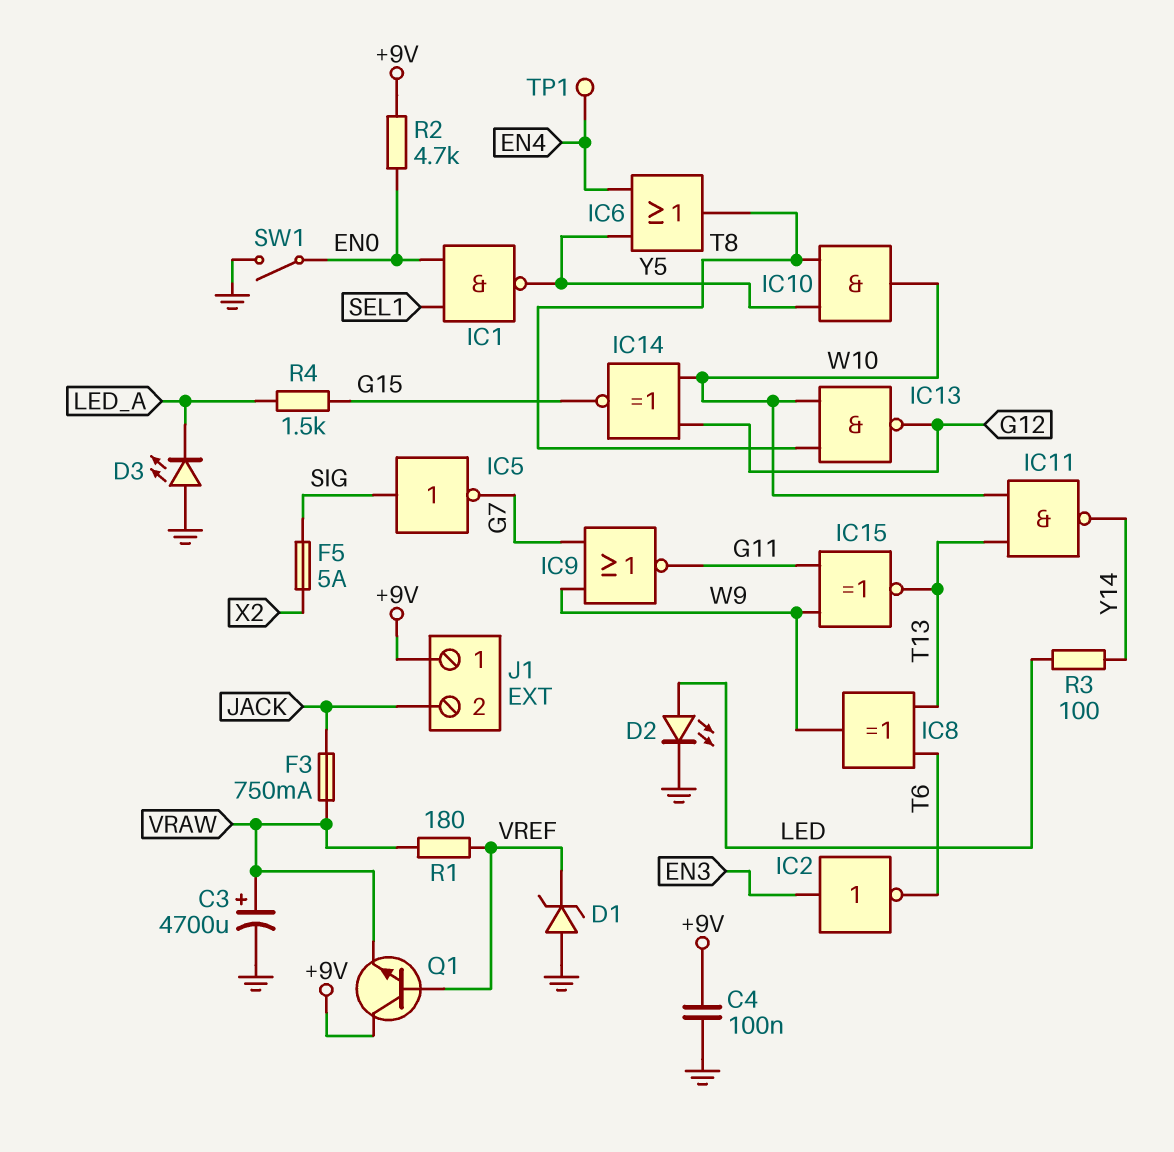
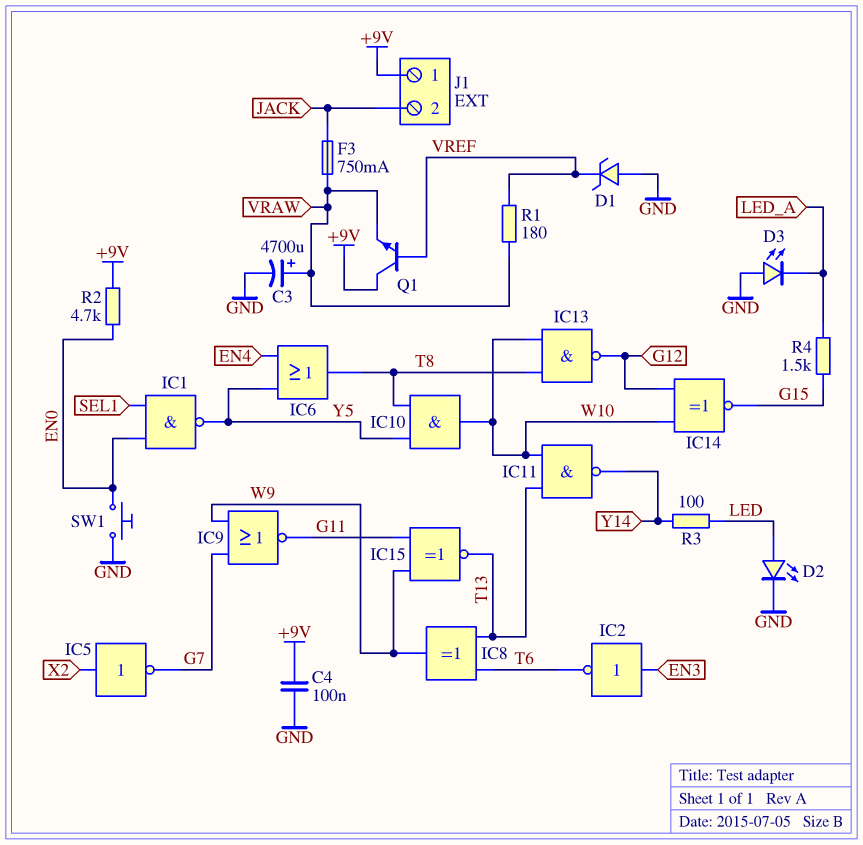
F5: 5A (SIG, X2) -> none
IC5: NOT (in SIG, out G7) -> NOT (in X2, out G7)
SW1: switch (EN0, GND) -> button (EN0, GND)
TP1: test point (EN4) -> none

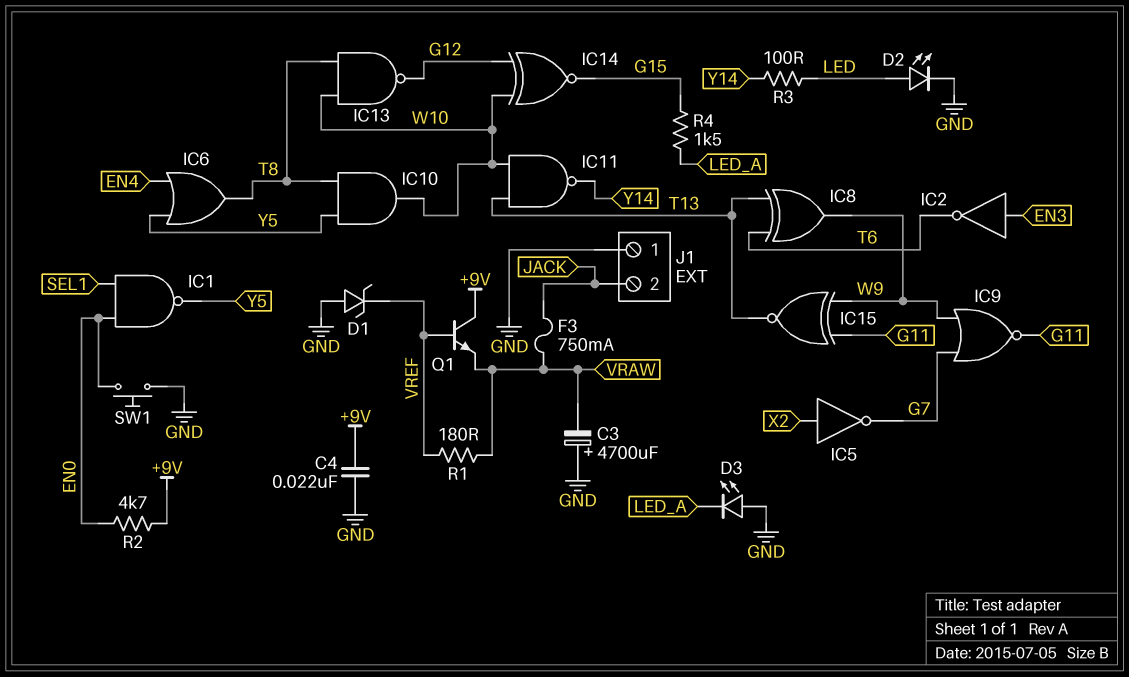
C3: 4700uF (plus VRAW, minus GND) -> 4700uF (plus GND, minus VRAW)
C4: 100nF (+9V, GND) -> 22nF (+9V, GND)
J1 pin 1: +9V -> GND

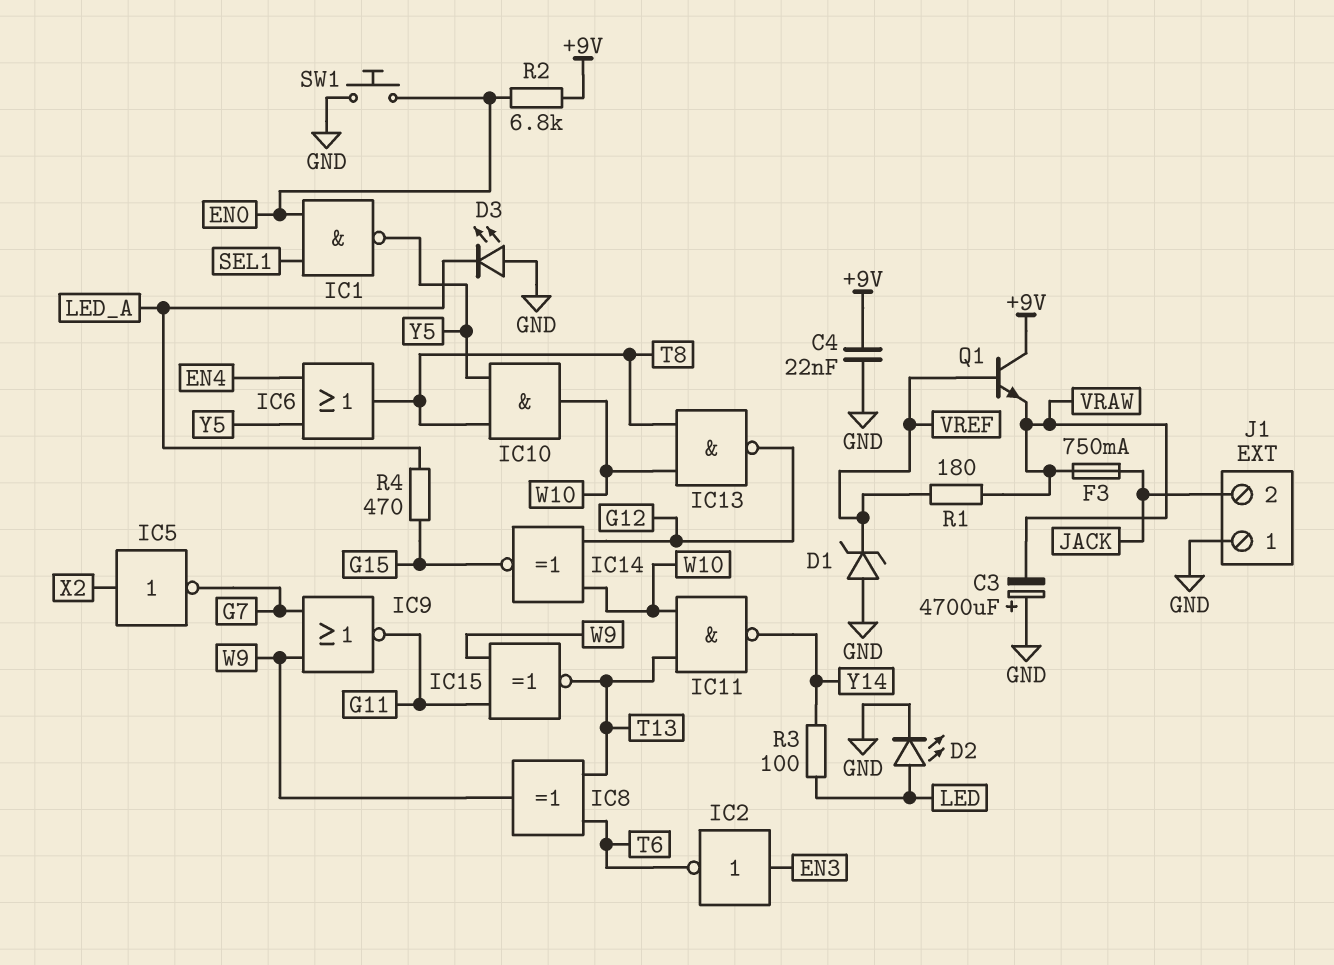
R2: 4.7k (+9V, EN0) -> 6.8k (+9V, EN0)
R4: 1.5k (G15, LED_A) -> 470 (G15, LED_A)

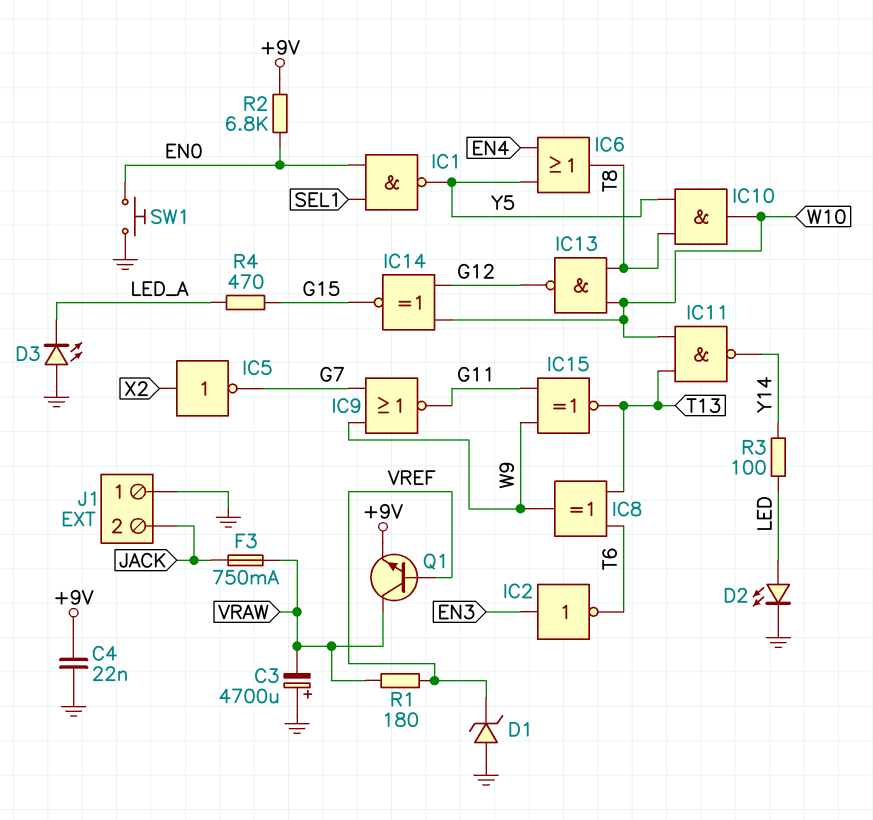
Q1: NPN (B VREF, C +9V, E VRAW) -> NPN (B VREF, C VRAW, E +9V)

